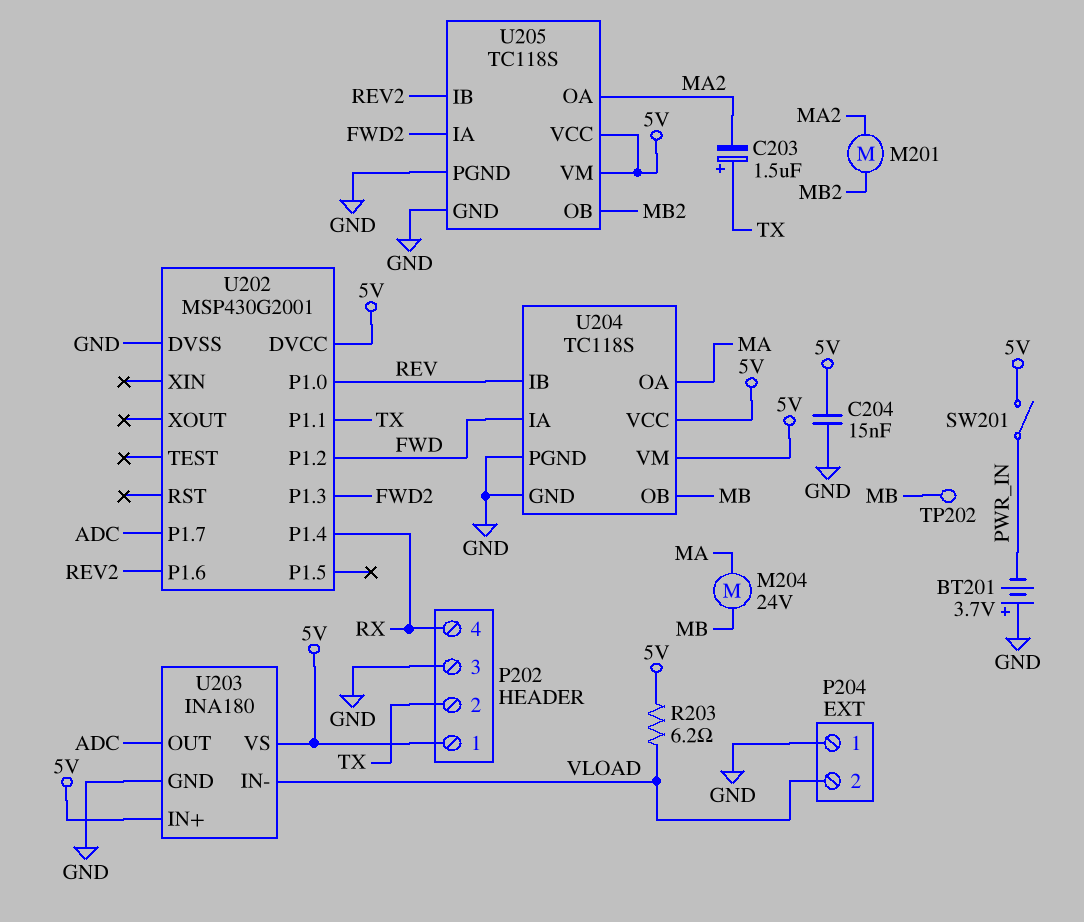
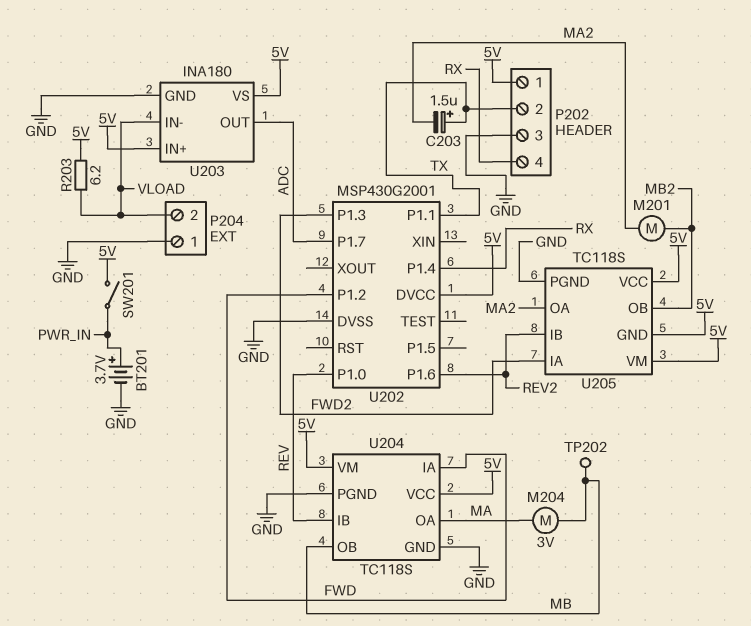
BT201: 3.7V (plus GND, minus PWR_IN) -> 3.7V (plus PWR_IN, minus GND)
C204: 15nF (5V, GND) -> none
M204: motor 24V (MA, MB) -> motor 3V (MA, MB)
U205 pin GND: GND -> 5V

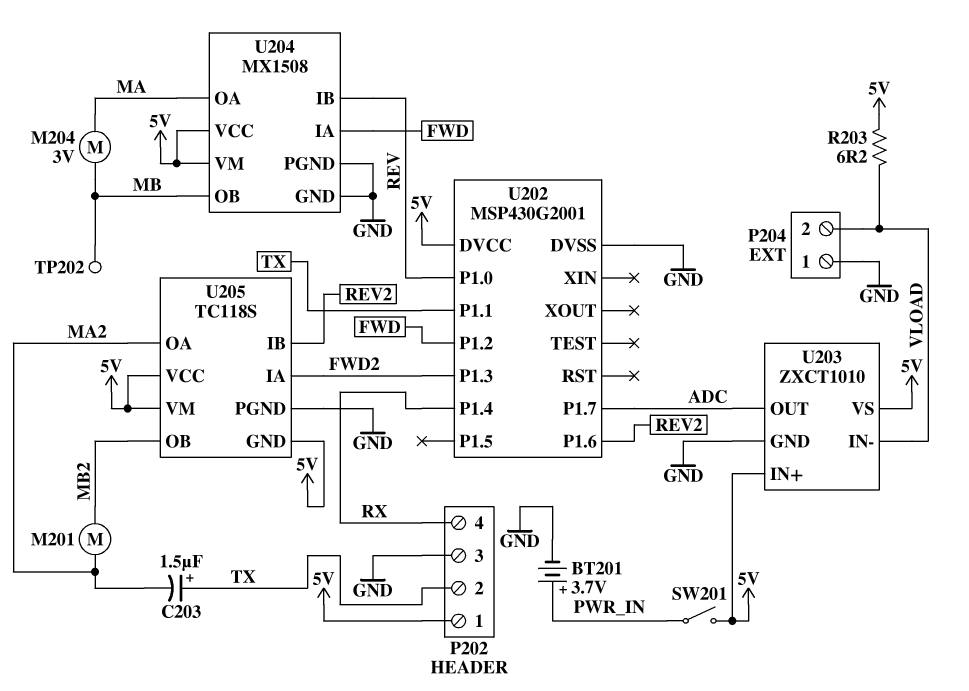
U203: INA180 -> ZXCT1010
U204: TC118S -> MX1508

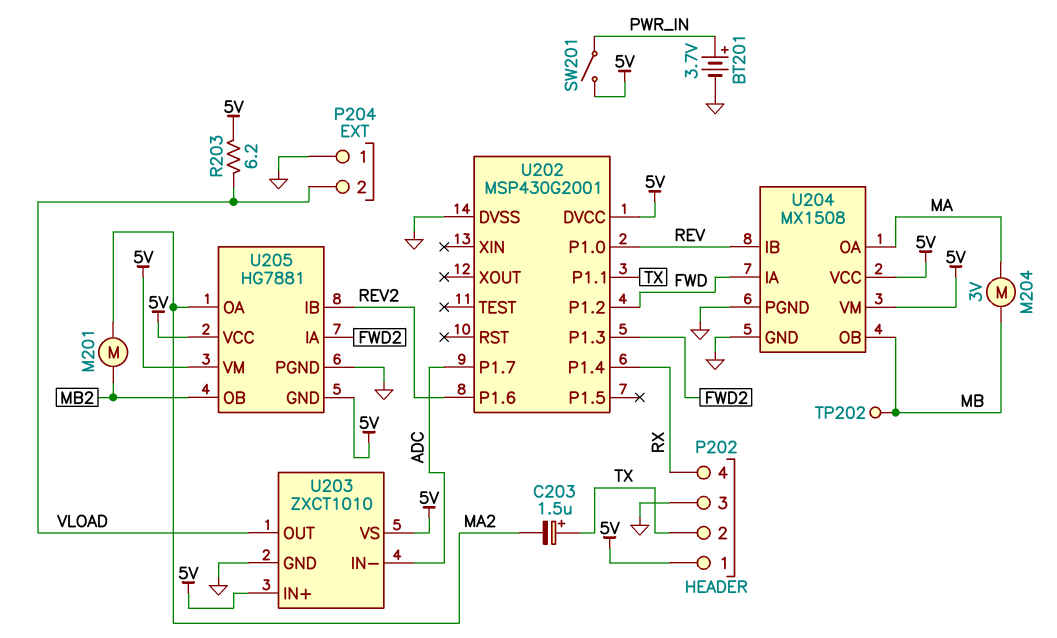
U203 pin IN-: VLOAD -> ADC
U203 pin OUT: ADC -> VLOAD
U205: TC118S -> HG7881

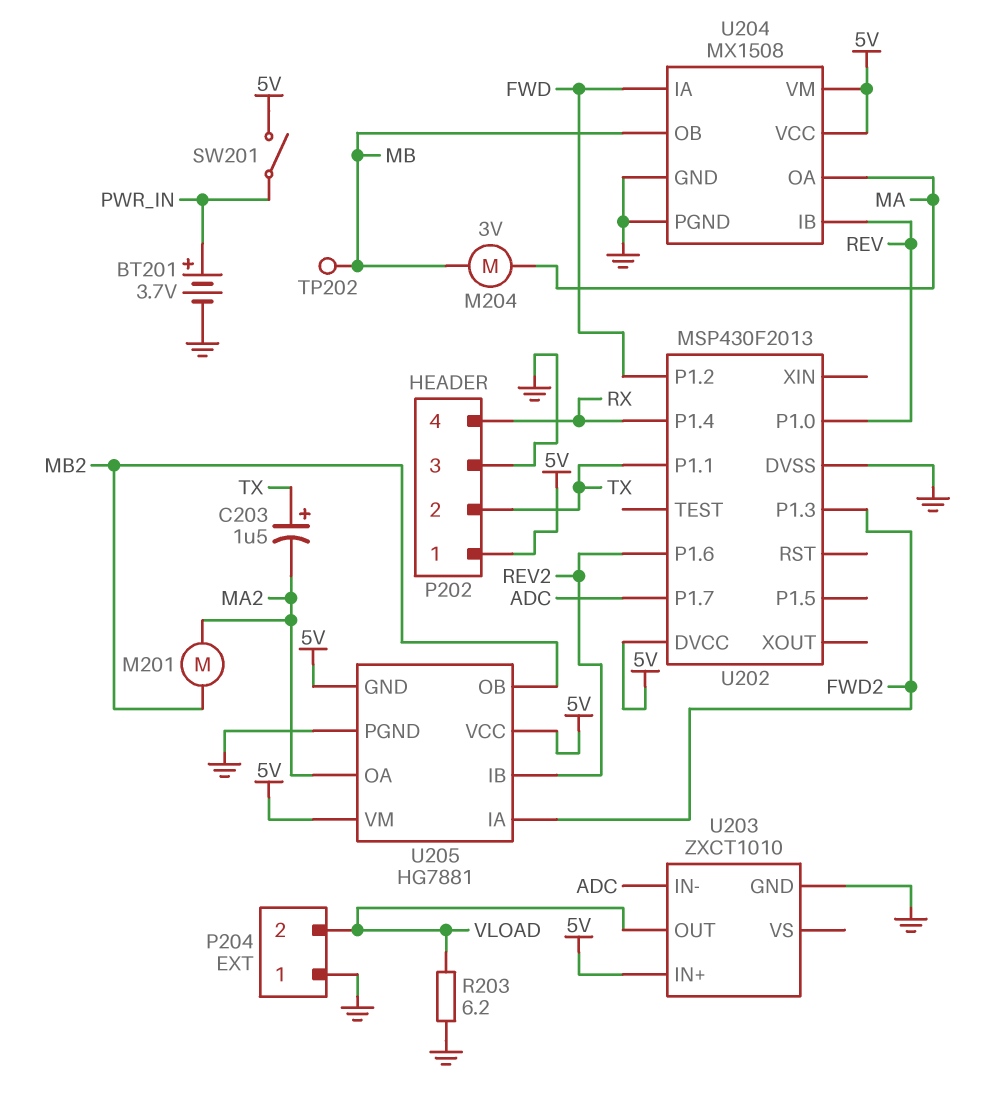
R203: 6.2 (5V, VLOAD) -> 6.2 (GND, VLOAD)
U202: MSP430G2001 -> MSP430F2013
U203 pin VS: 5V -> none

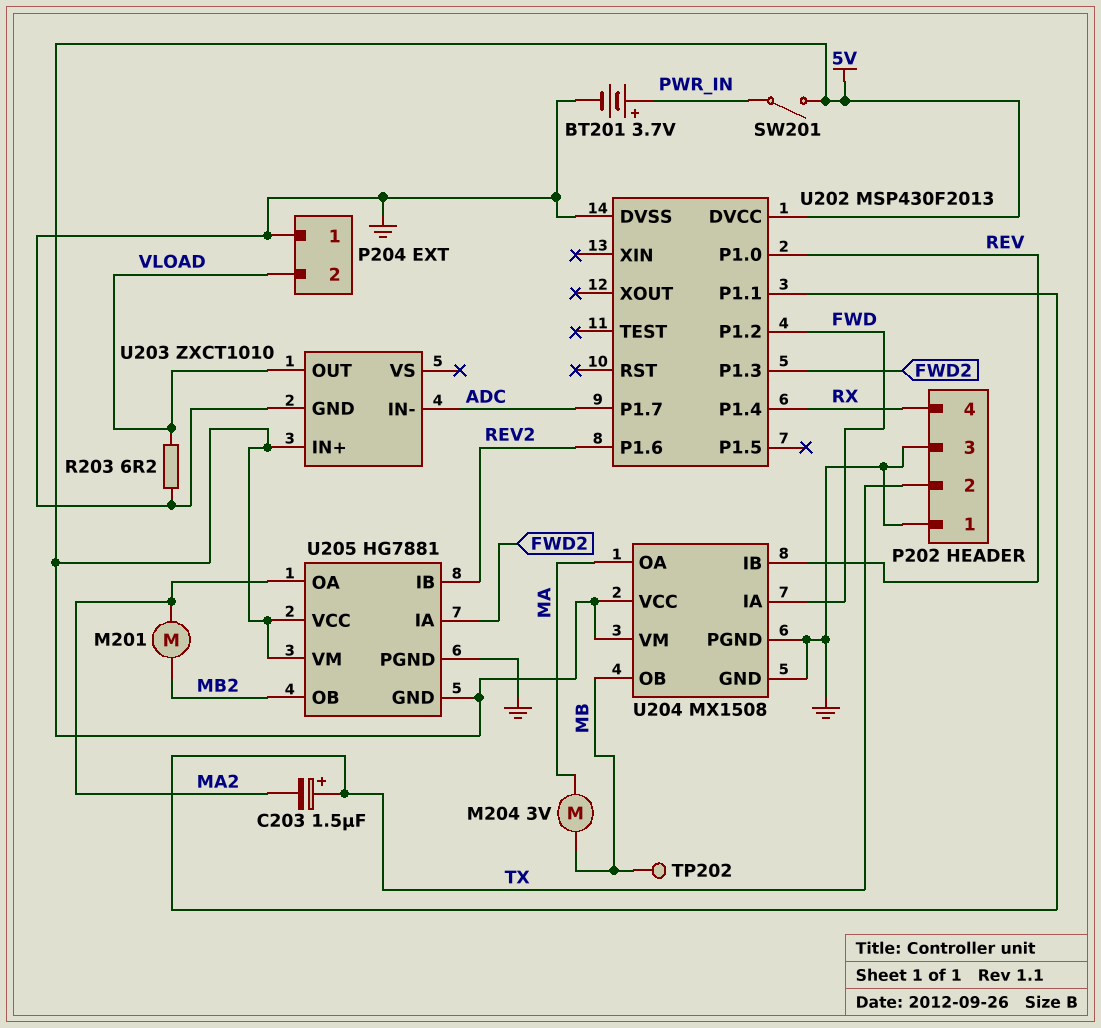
P202 pin 1: 5V -> GND

